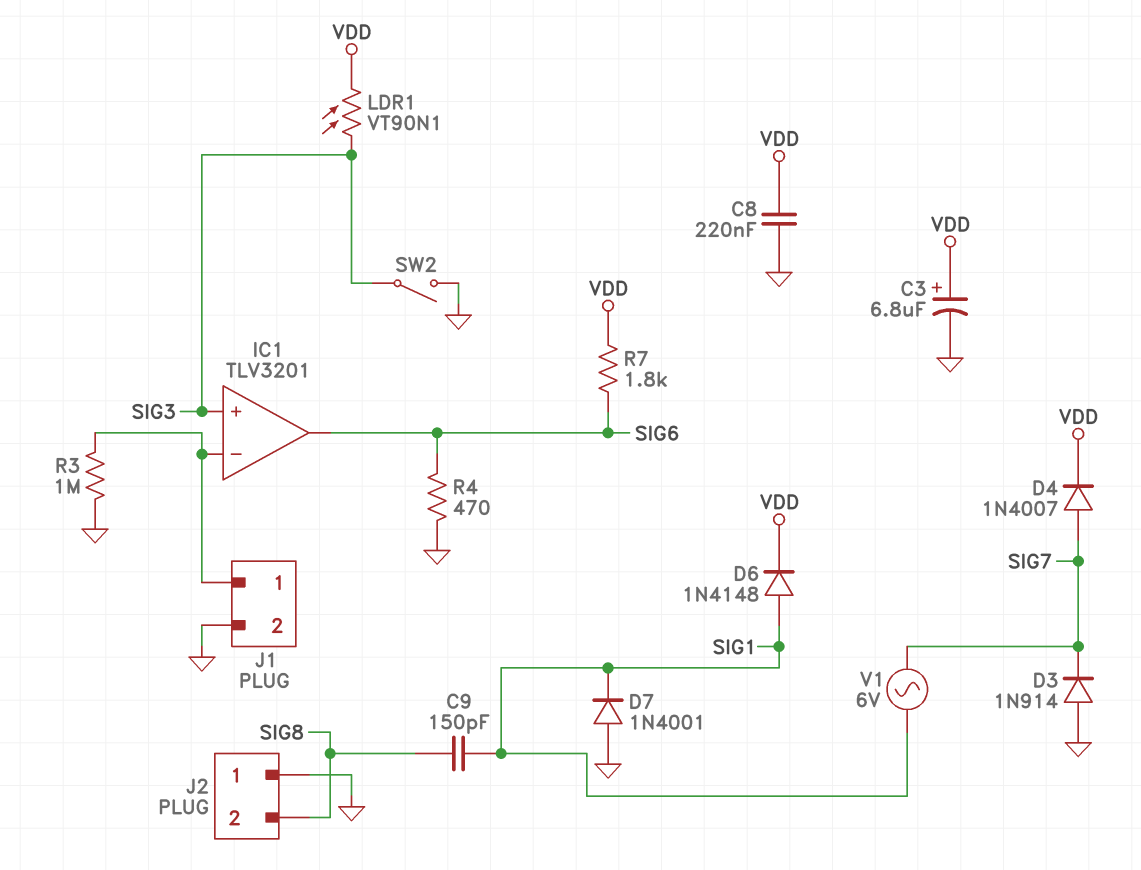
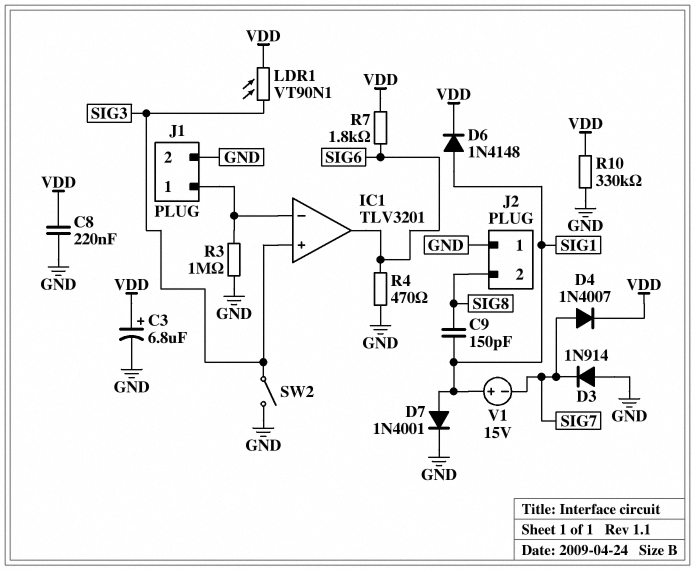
D7: diode 1N4001 (A GND, K SIG1) -> diode 1N4001 (A SIG1, K GND)
R10: none -> 330k (GND, VDD)
V1: AC 6V (SIG1, SIG7) -> 15V (plus SIG1, minus SIG7)

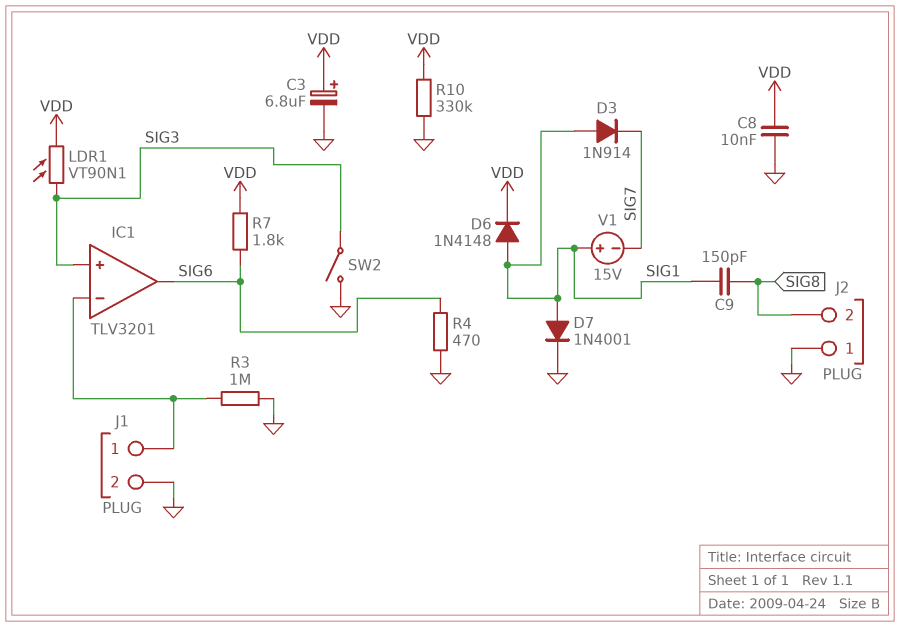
C8: 220nF (GND, VDD) -> 10nF (GND, VDD)
D3: diode 1N914 (A GND, K SIG7) -> diode 1N914 (A SIG1, K SIG7)
D4: diode 1N4007 (A SIG7, K VDD) -> none

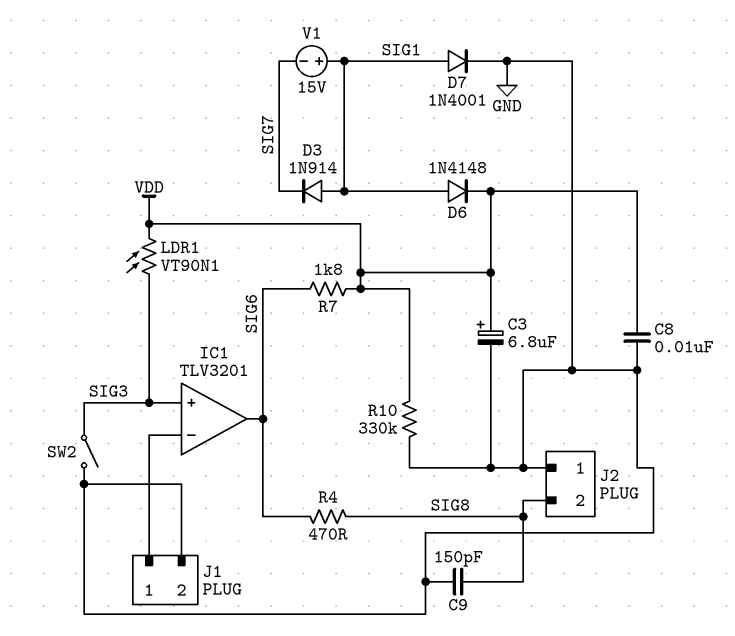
C9: 150pF (SIG1, SIG8) -> 150pF (GND, SIG8)
R3: 1M (GND, IC1/in-) -> none
R4: 470 (GND, SIG6) -> 470 (SIG6, SIG8)

